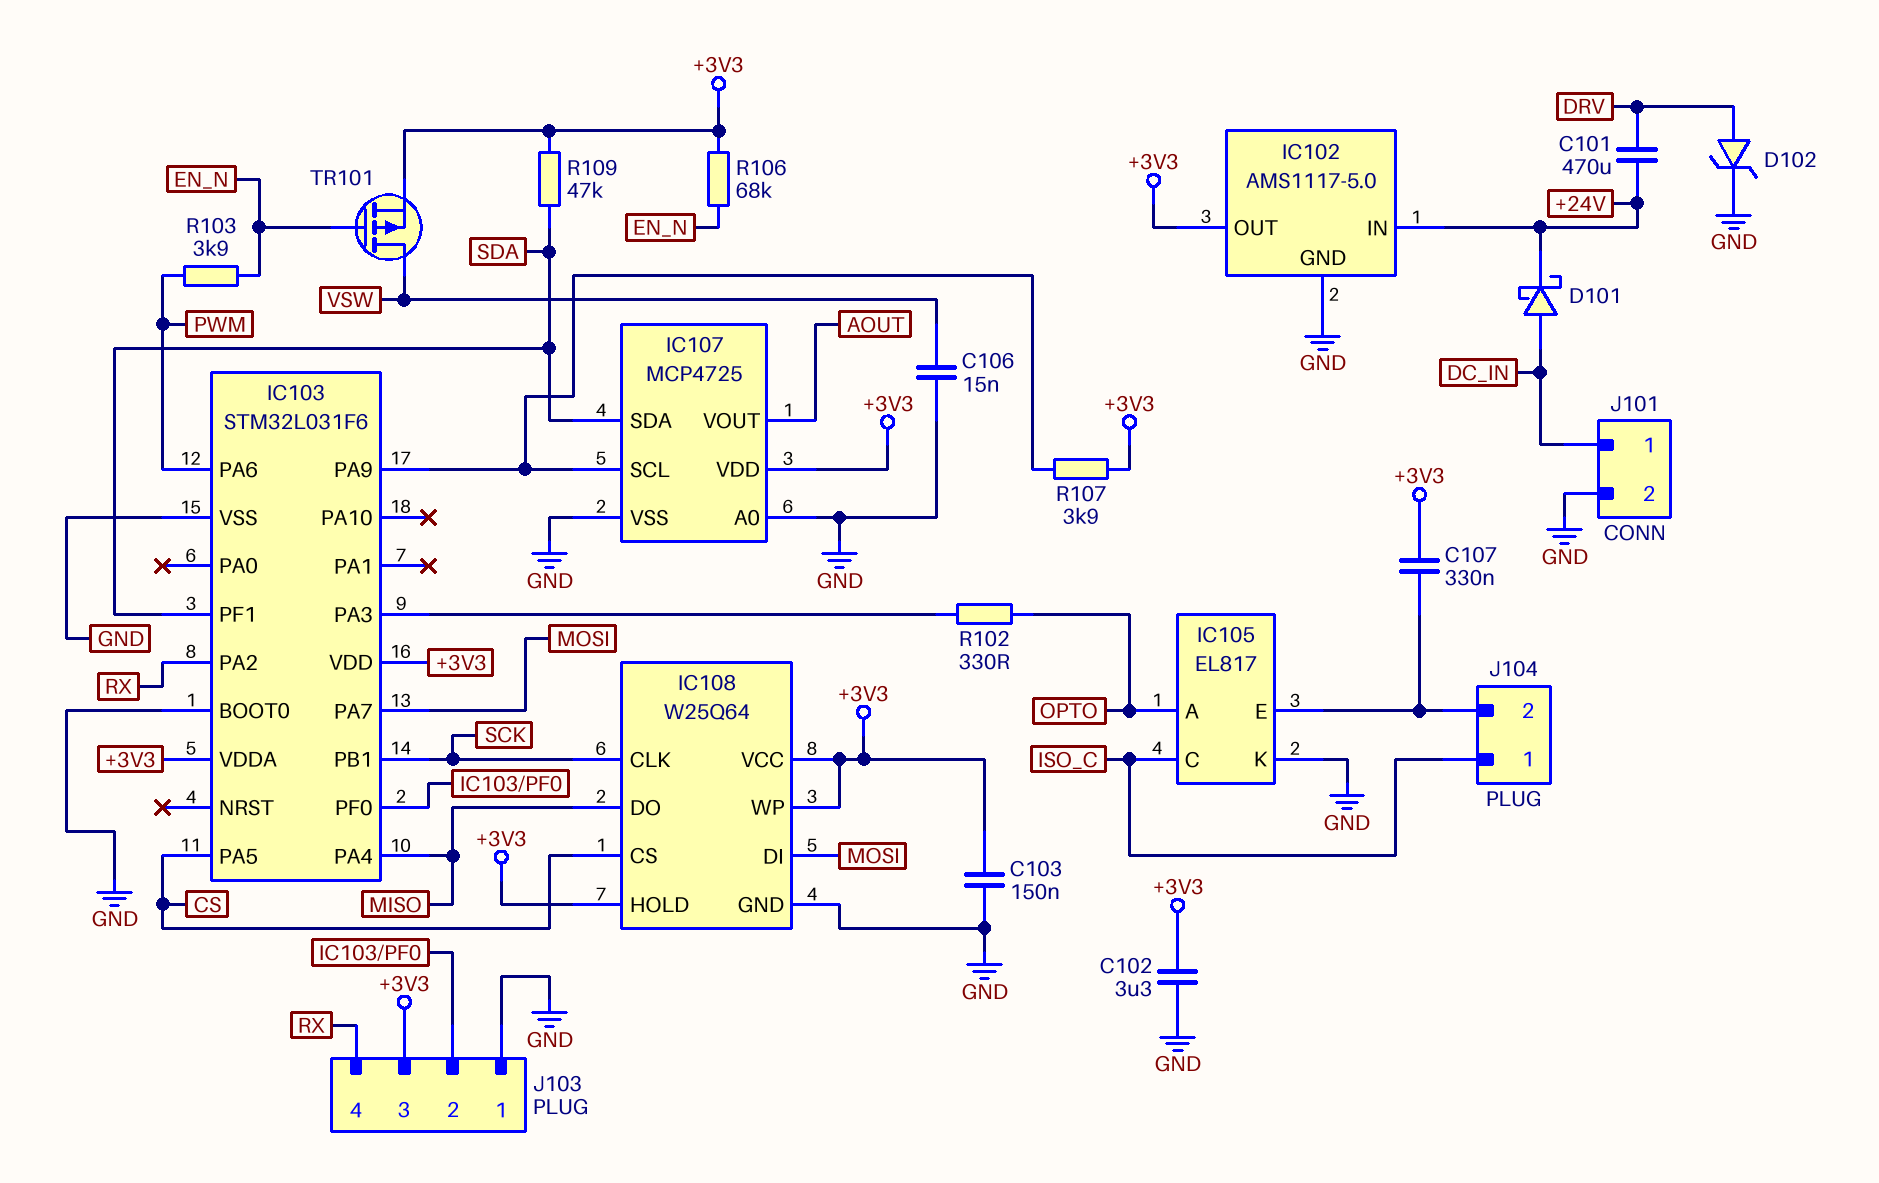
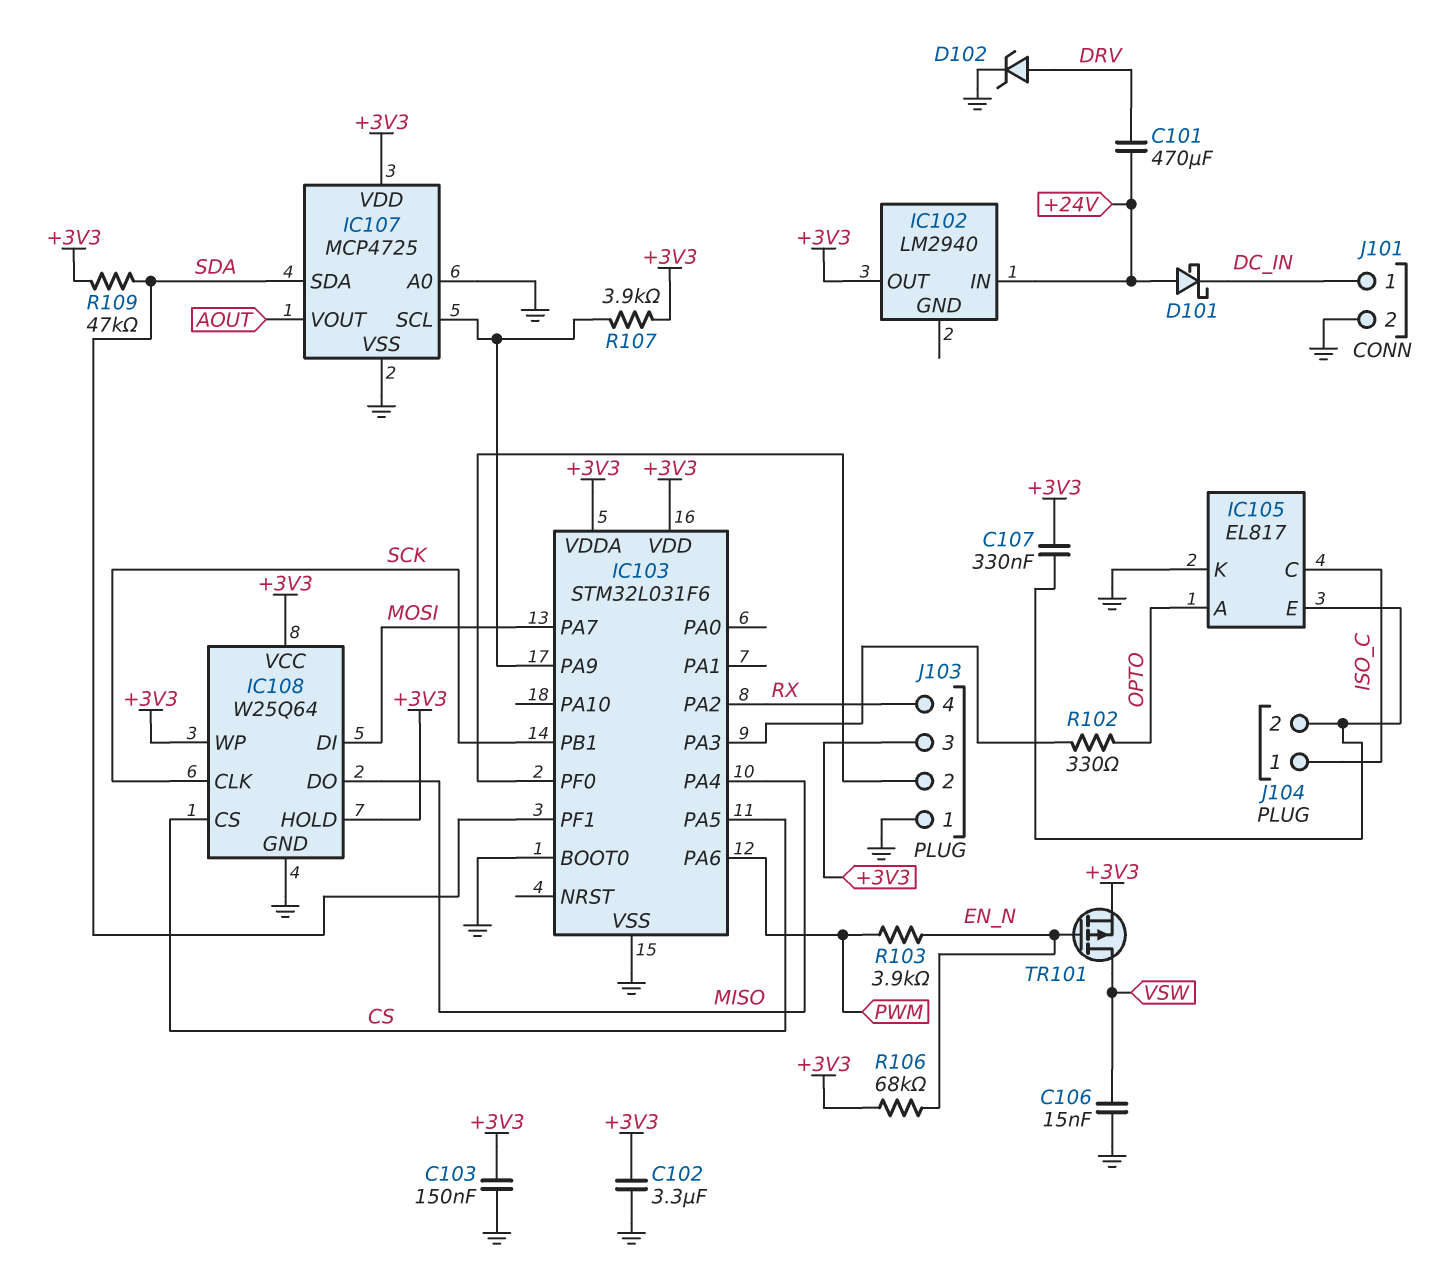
D101: schottky (A DC_IN, K +24V) -> schottky (A +24V, K DC_IN)
IC102: AMS1117-5.0 -> LM2940
IC102 pin GND: GND -> none

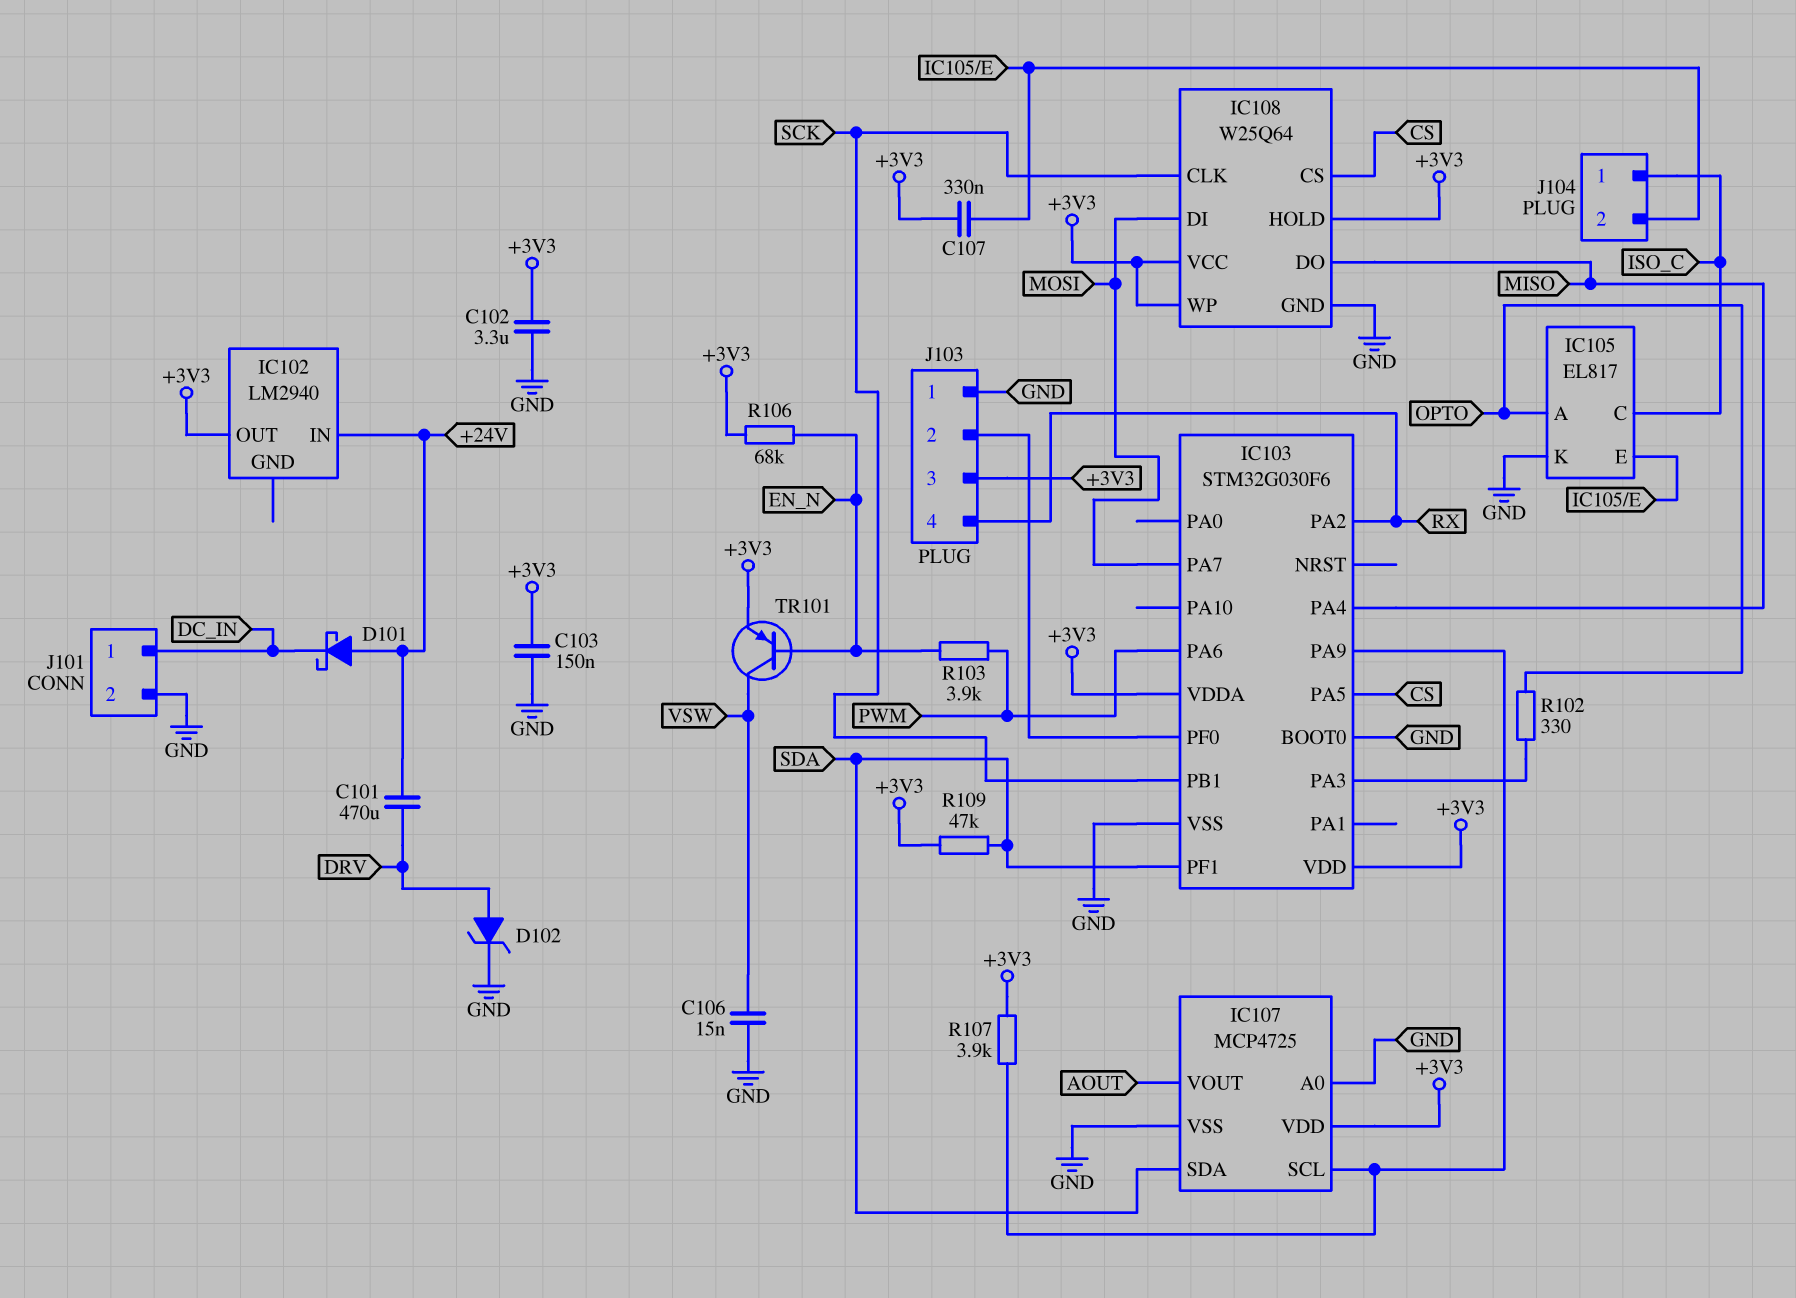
IC103: STM32L031F6 -> STM32G030F6
TR101: PMOS (G EN_N, D VSW, S +3V3) -> PNP (B EN_N, C VSW, E +3V3)

